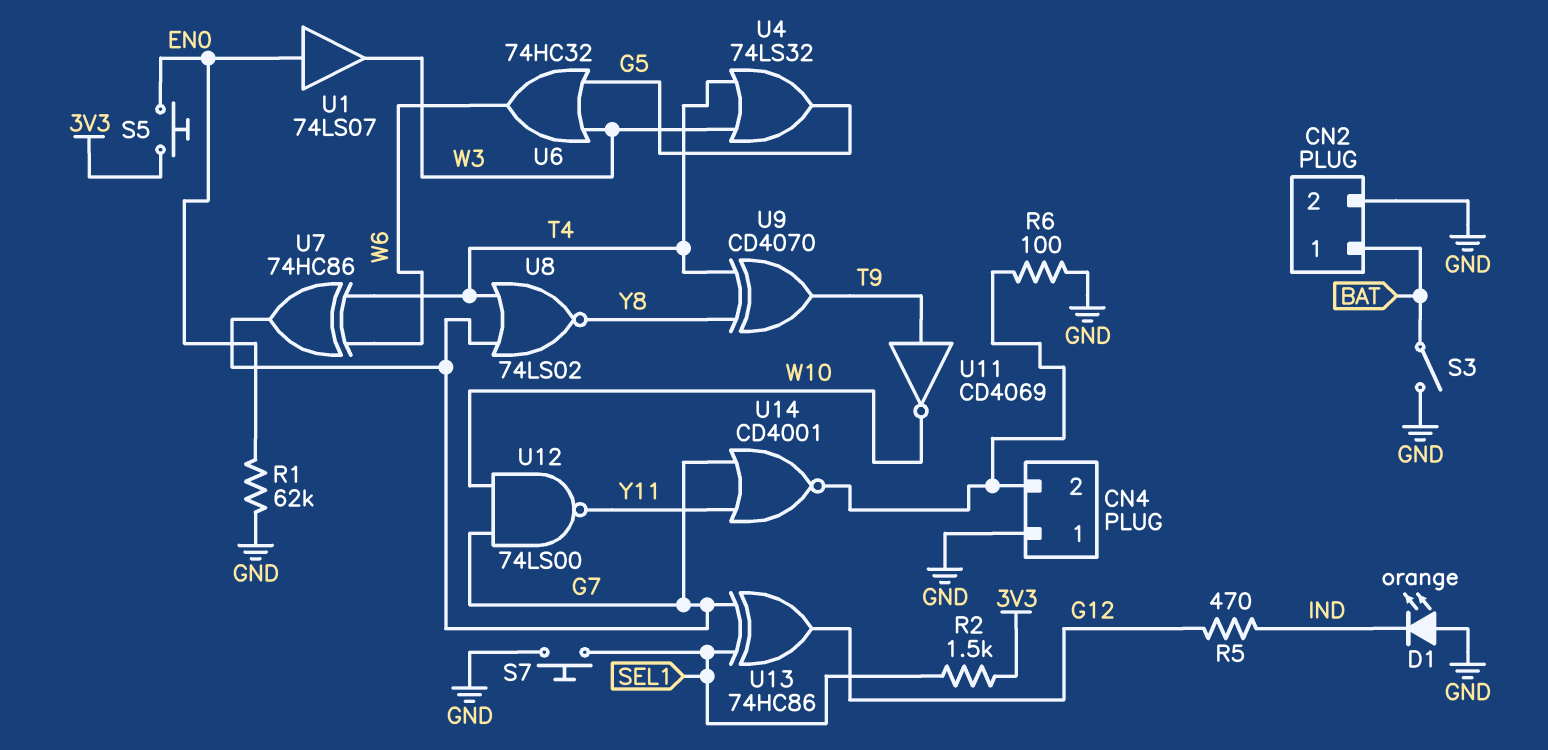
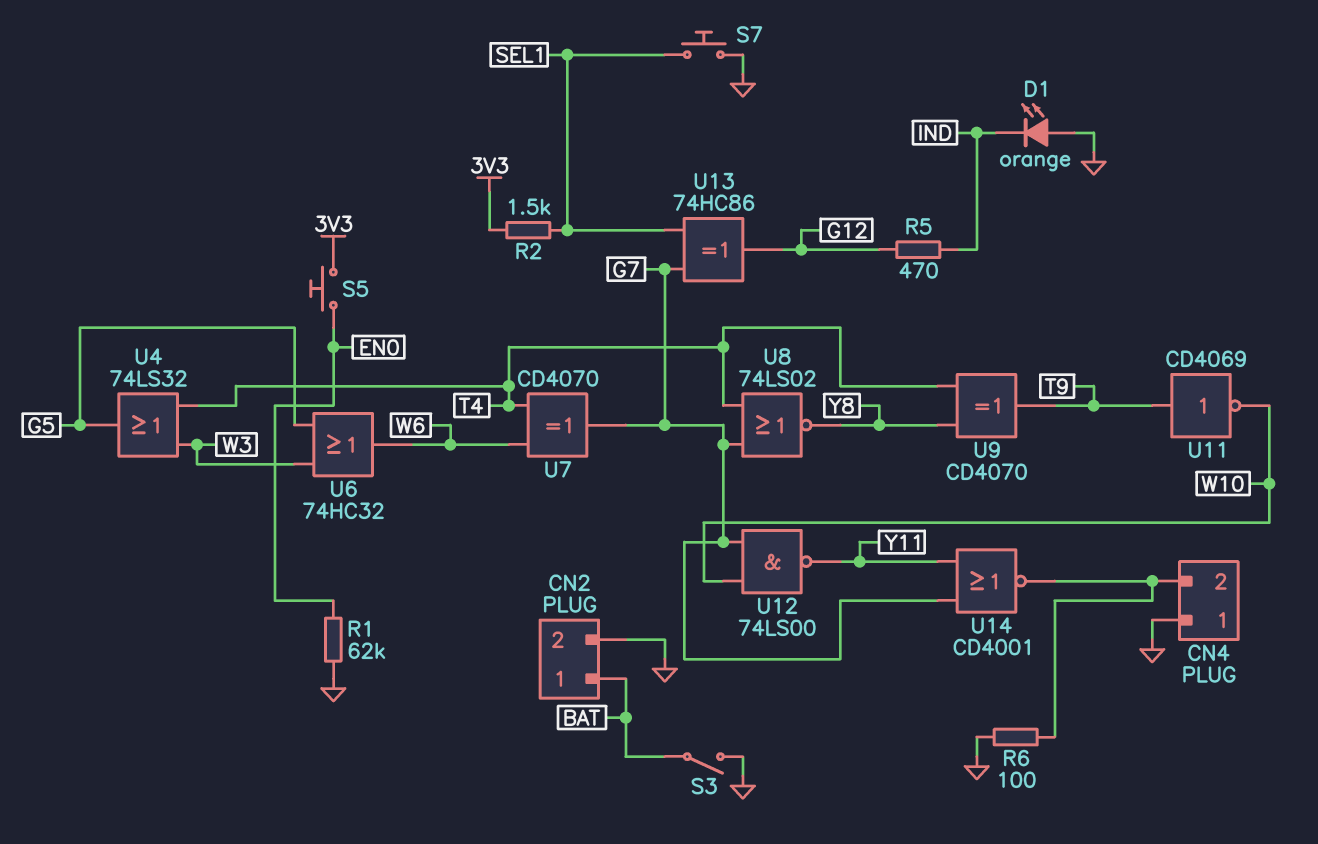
U1: buffer 74LS07 (in EN0, out W3) -> none
U7: XOR 74HC86 (in T4, in W6, out G7) -> XOR CD4070 (in T4, in W6, out G7)

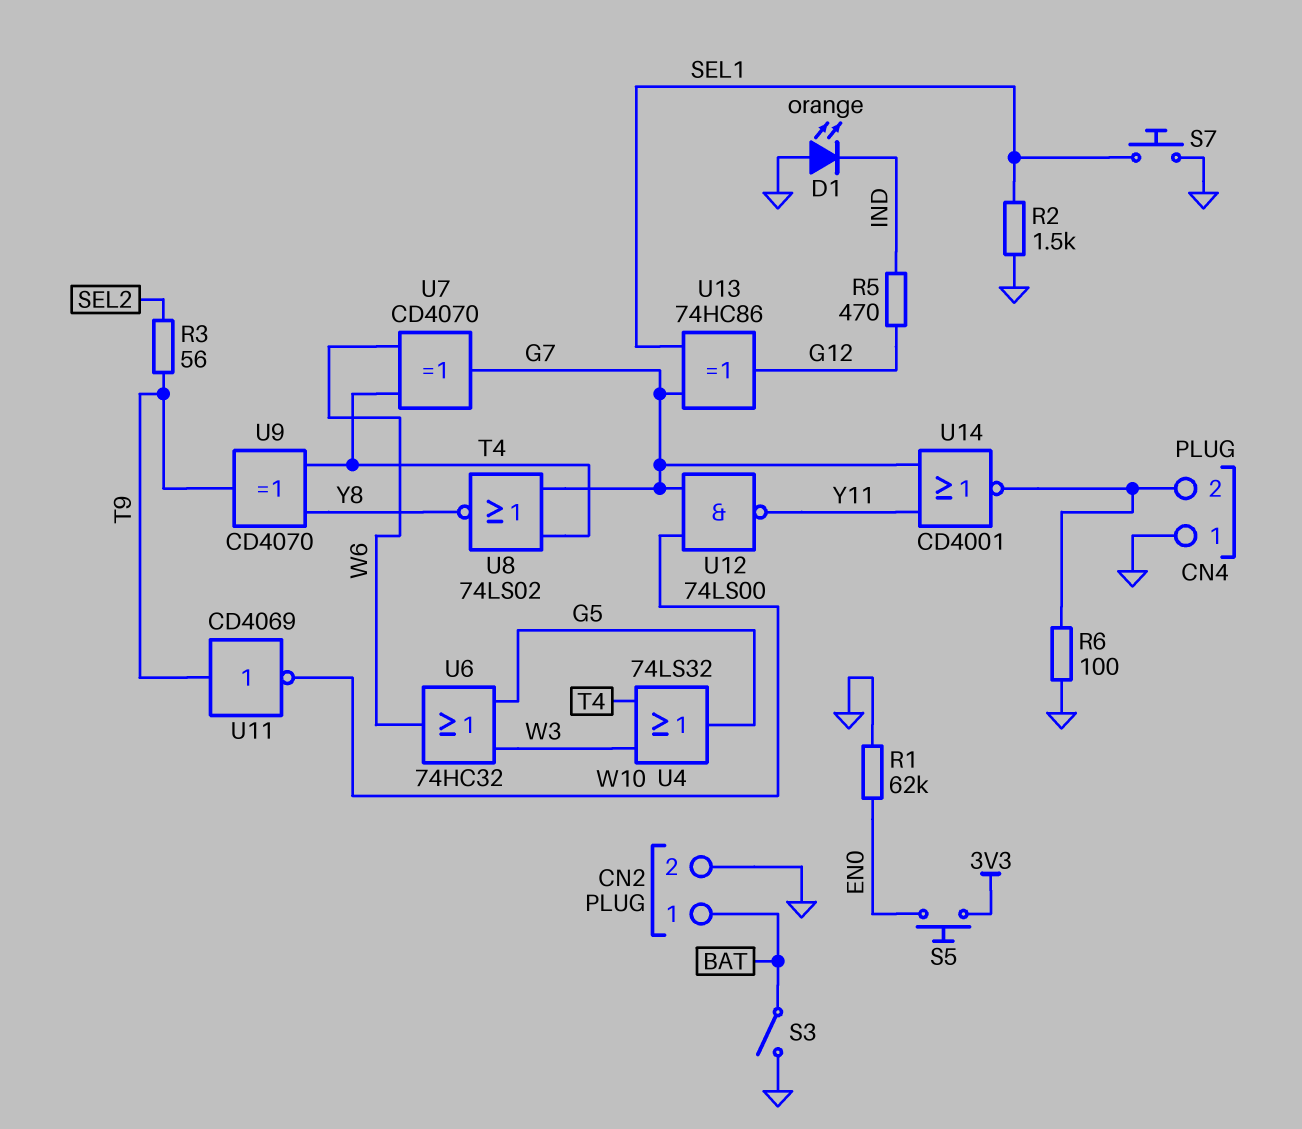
R2: 1.5k (3V3, SEL1) -> 1.5k (GND, SEL1)
R3: none -> 56 (SEL2, T9)

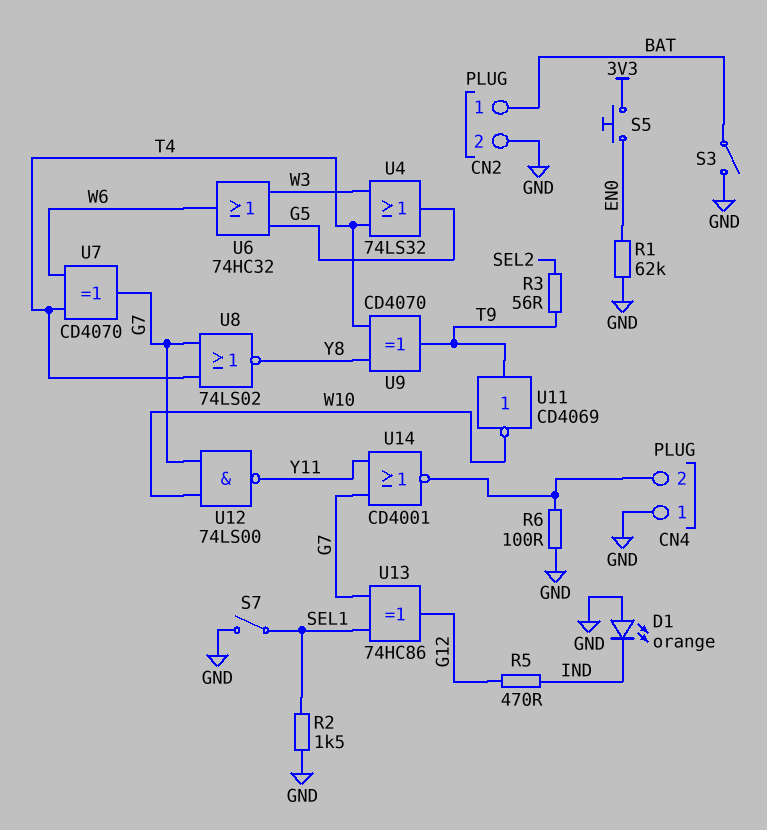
S7: button (GND, SEL1) -> switch (GND, SEL1)

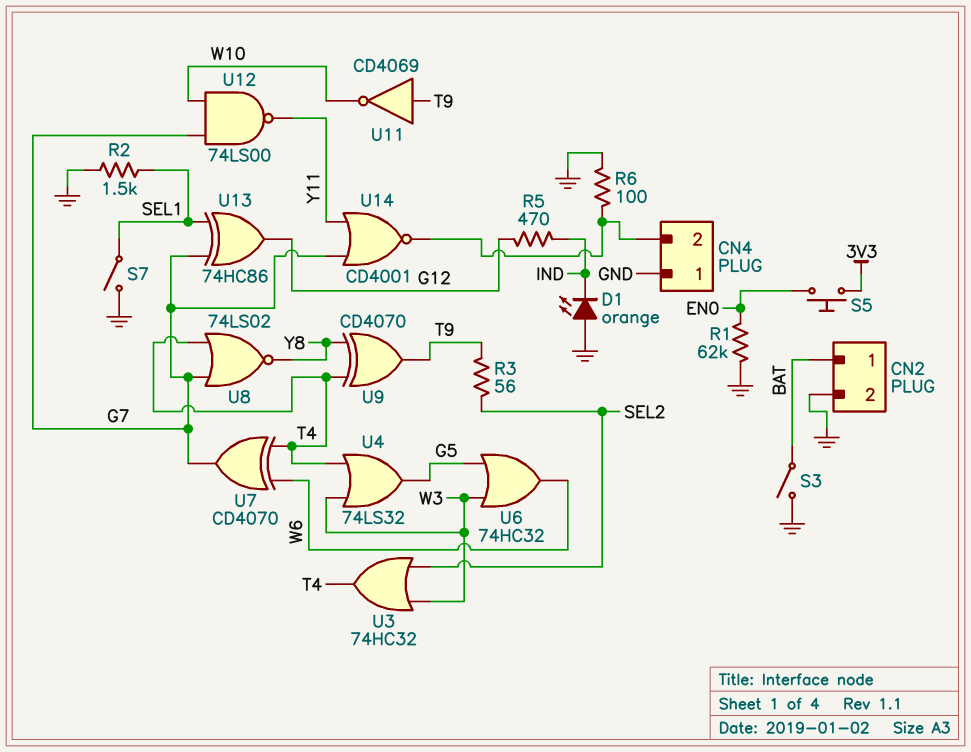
U3: none -> OR 74HC32 (in SEL2, in W3, out T4)

